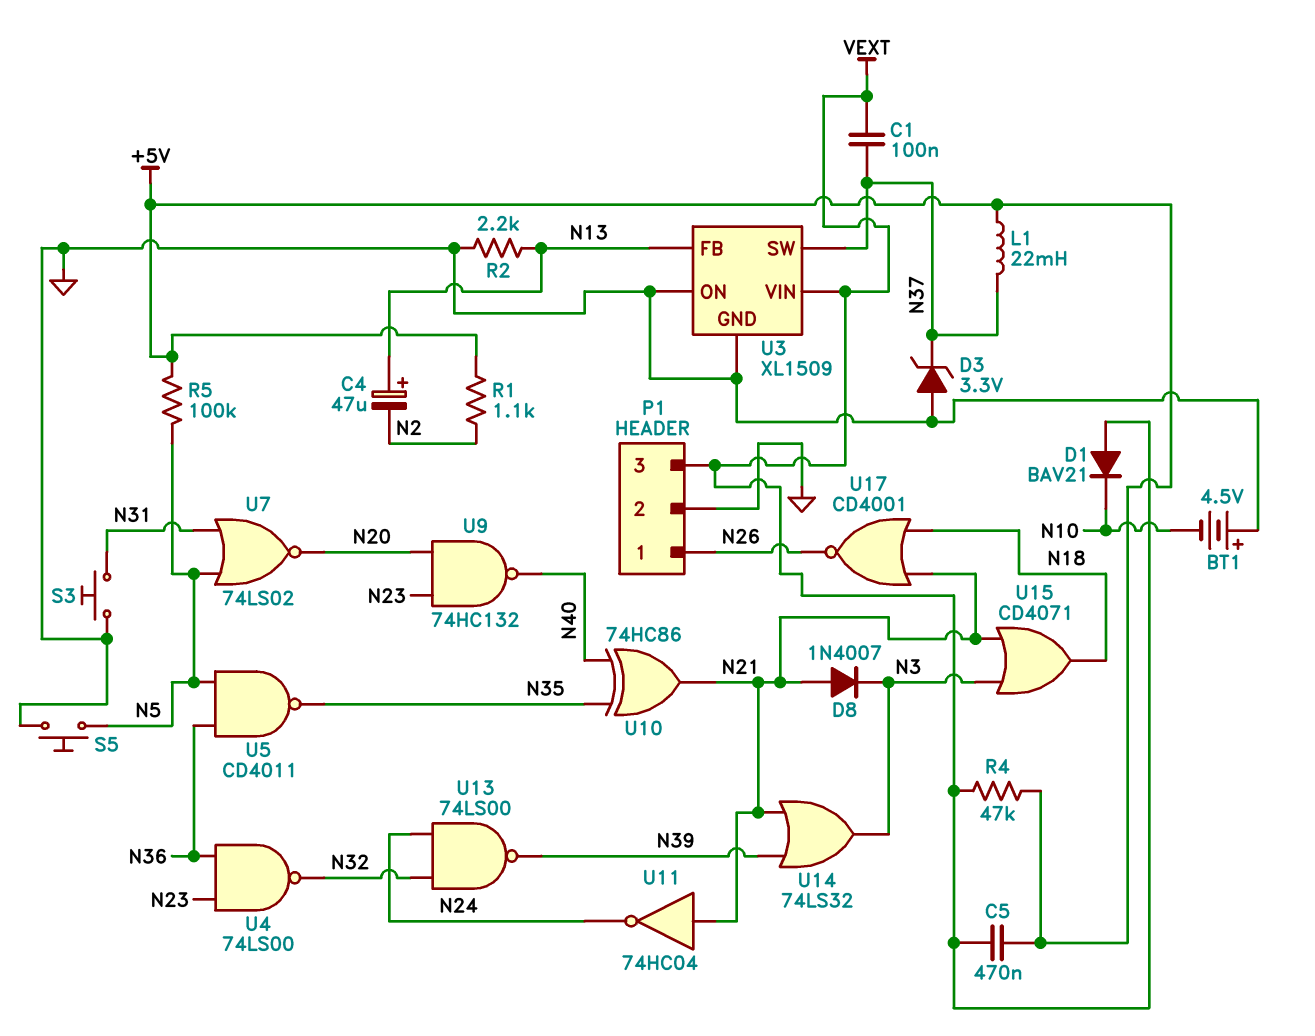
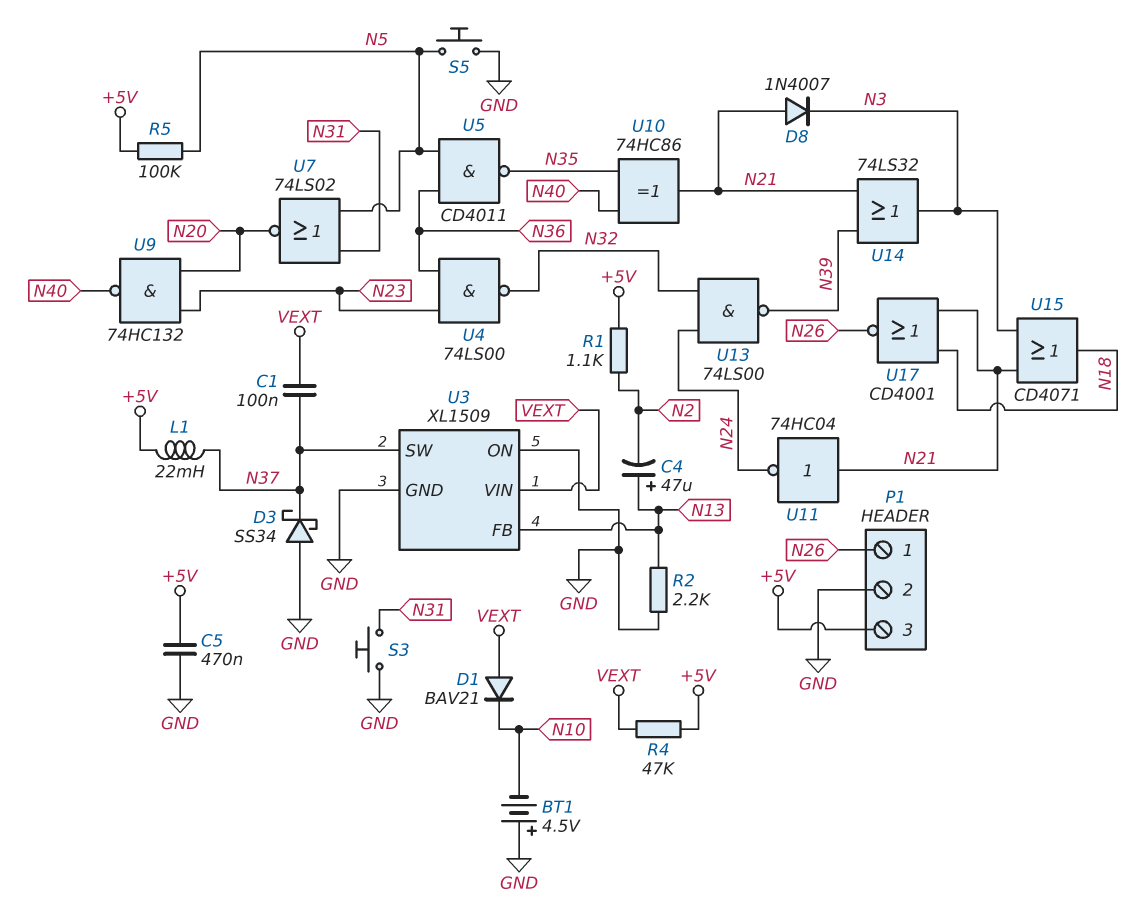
C5: 470nF (+5V, VEXT) -> 470nF (+5V, GND)
D3: zener 3.3V (A GND, K N37) -> schottky SS34 (A GND, K N37)
P1 pin 3: VEXT -> +5V

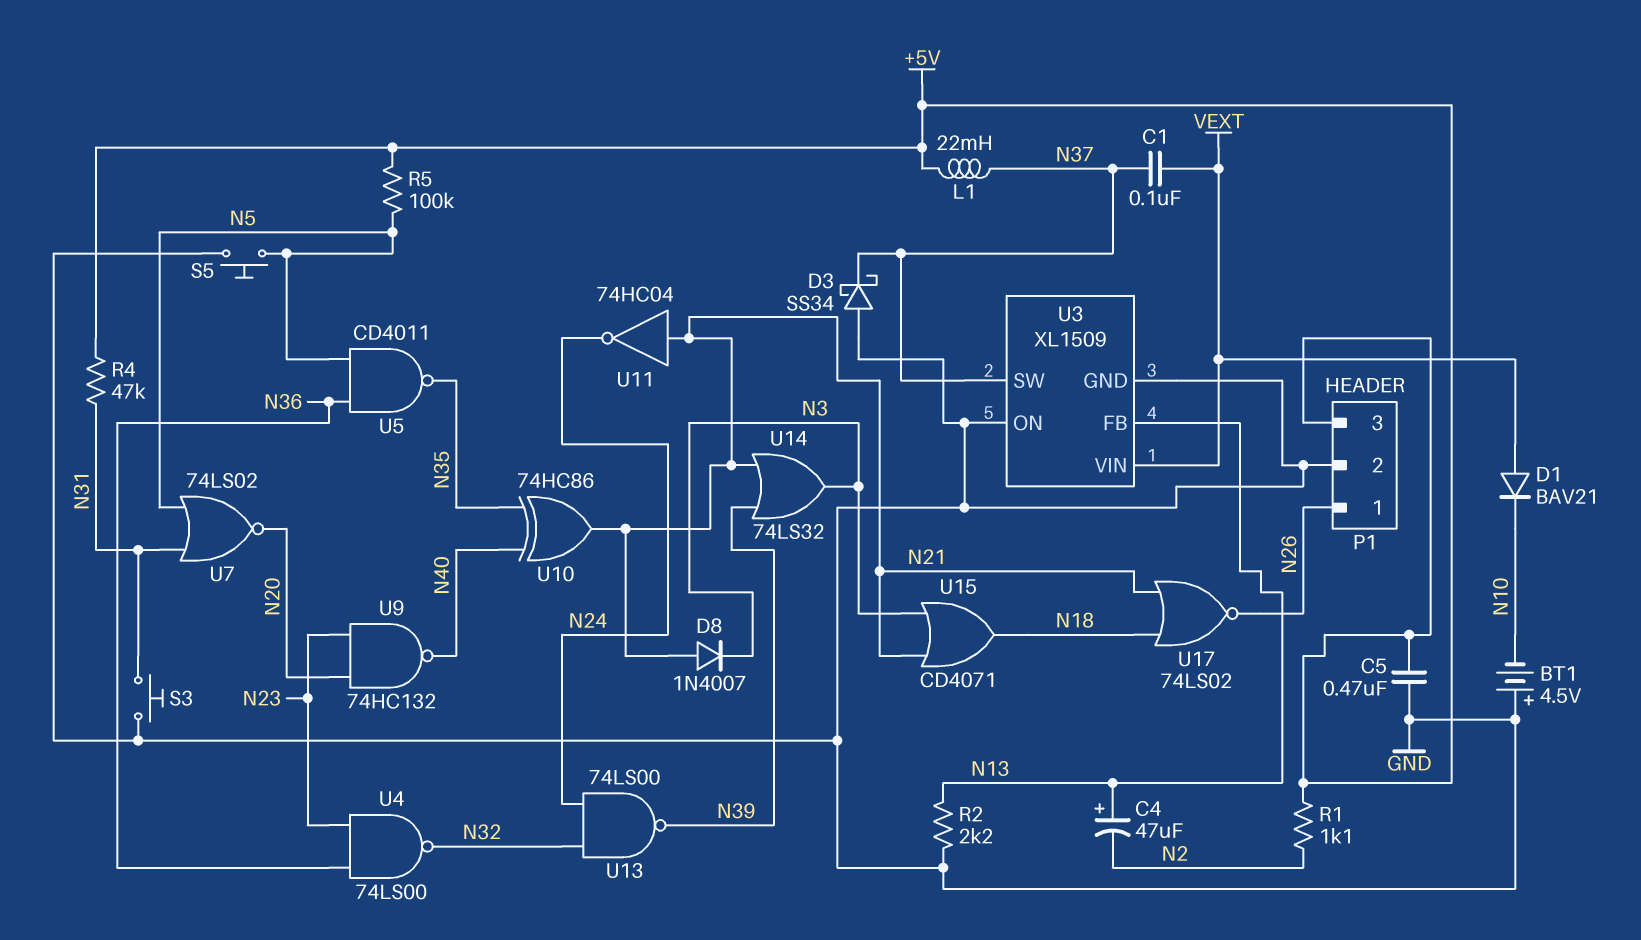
R4: 47k (+5V, VEXT) -> 47k (+5V, N31)
U17: NOR CD4001 (in N18, in N21, out N26) -> NOR 74LS02 (in N18, in N21, out N26)

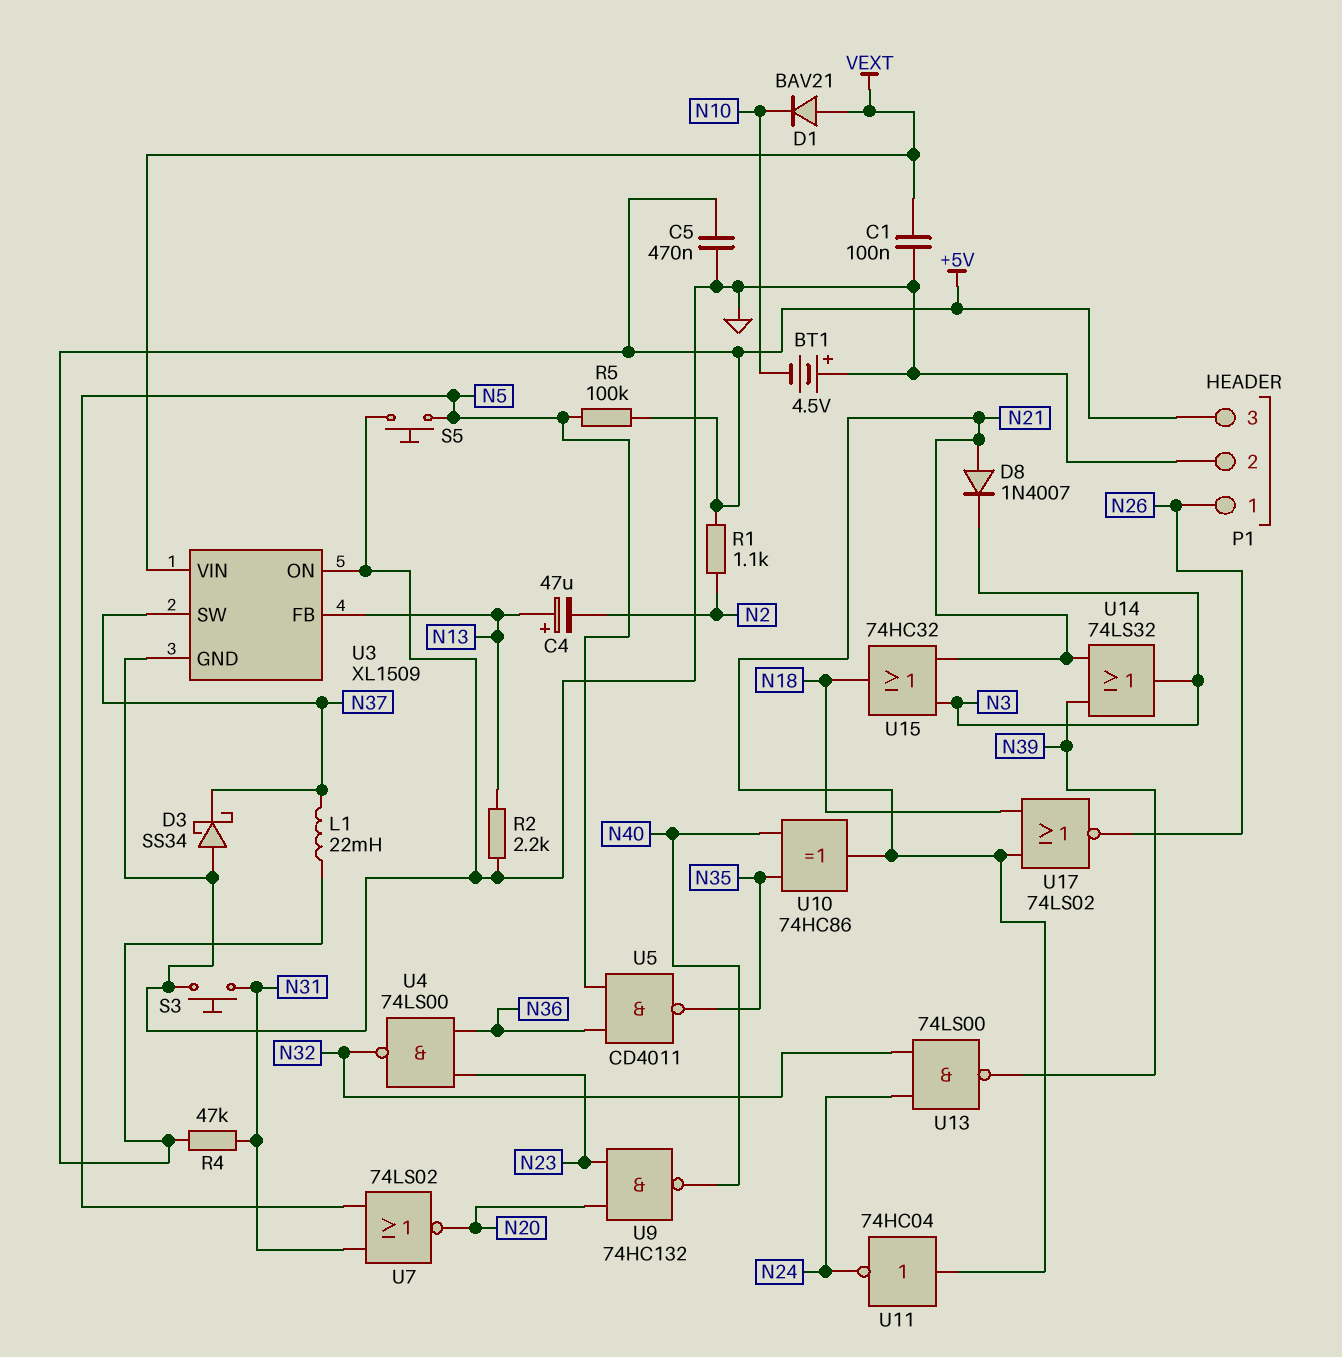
C1: 100nF (N37, VEXT) -> 100nF (GND, VEXT)
U15: OR CD4071 (in N3, in N21, out N18) -> OR 74HC32 (in N3, in N21, out N18)

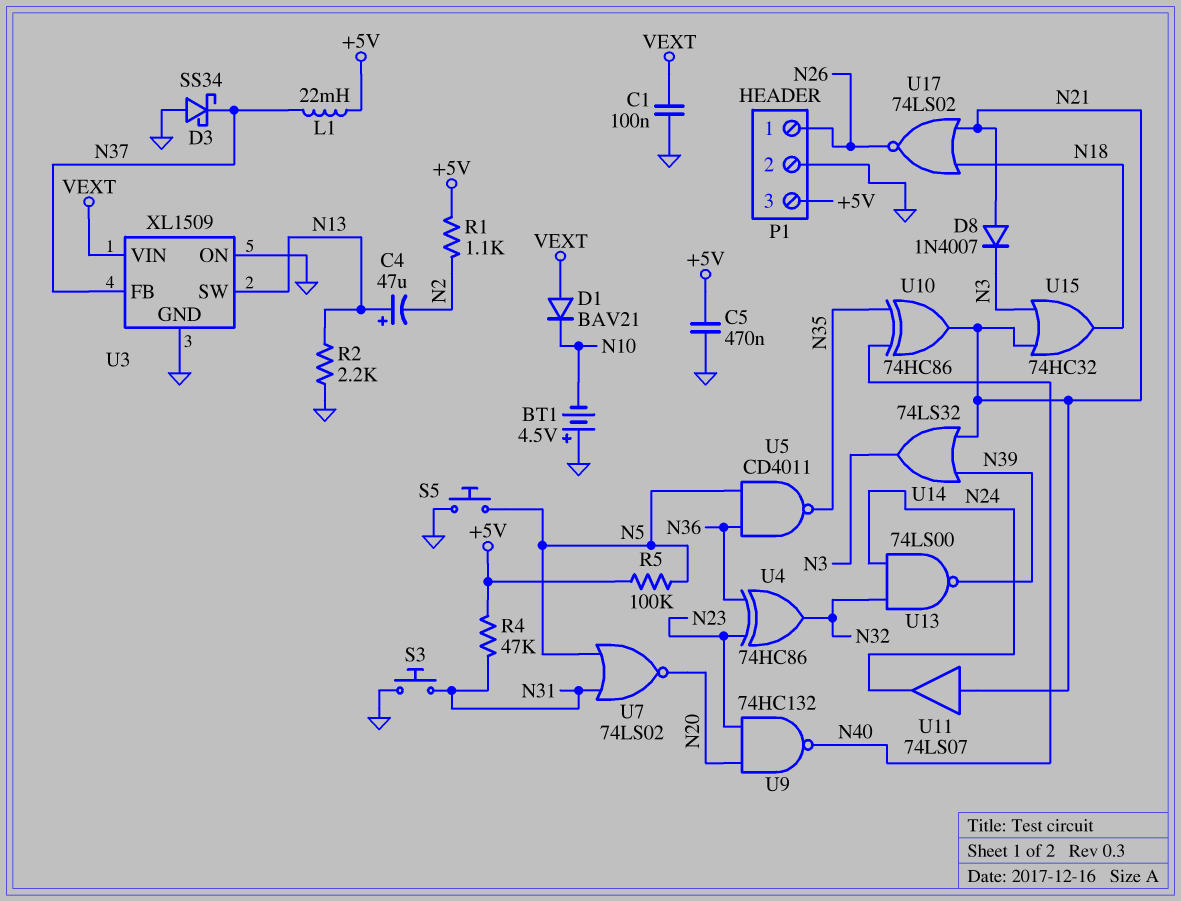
U3 pin FB: N13 -> N37
U3 pin SW: N37 -> N13
U4: NAND 74LS00 (in N23, in N36, out N32) -> XOR 74HC86 (in N23, in N36, out N32)
U11: NOT 74HC04 (in N21, out N24) -> buffer 74LS07 (in N21, out N24)

